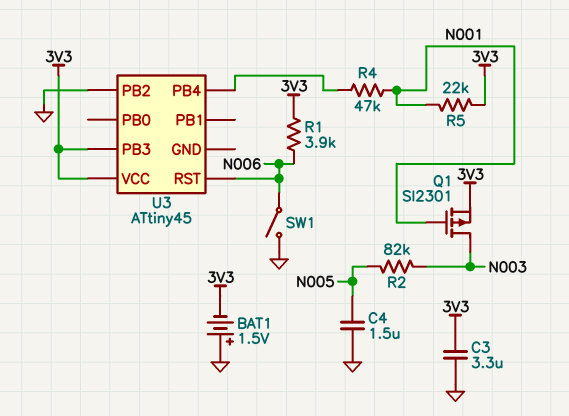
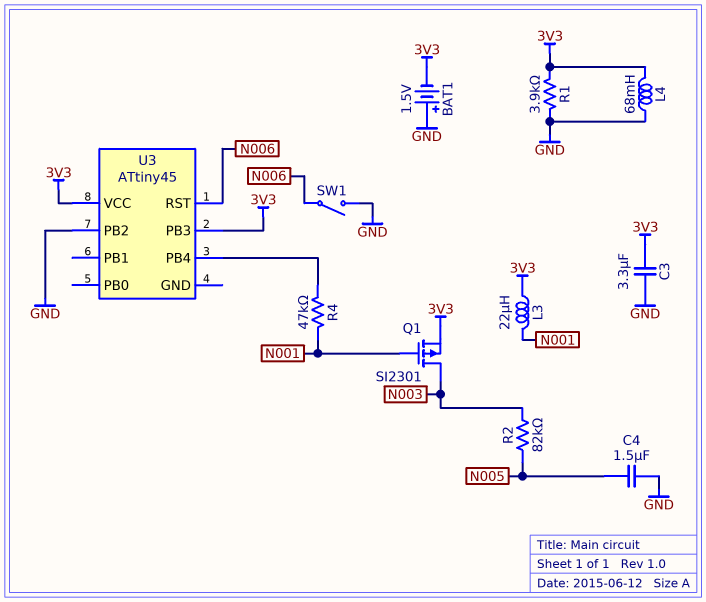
L3: none -> 22uH (3V3, N001)
L4: none -> 68mH (3V3, GND)
R1: 3.9k (3V3, N006) -> 3.9k (3V3, GND)
R5: 22k (3V3, N001) -> none

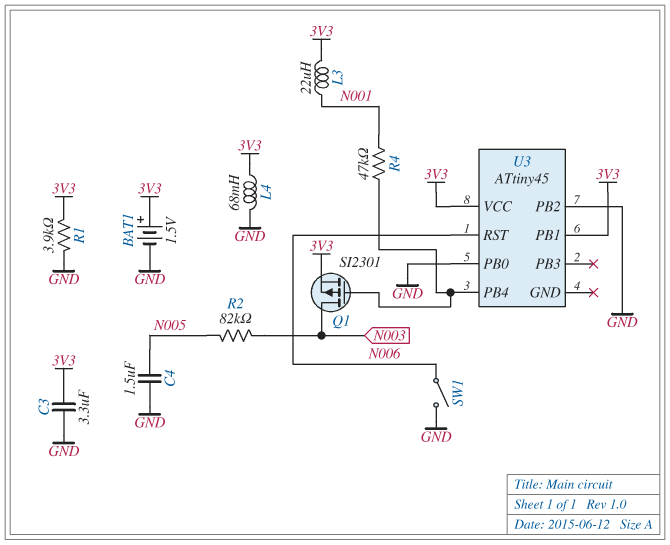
BAT1: 1.5V (plus GND, minus 3V3) -> 1.5V (plus 3V3, minus GND)
Q1: PMOS SI2301 (G N001, D N003, S 3V3) -> PMOS SI2301 (G U3/PB4, D N003, S 3V3)
U3 pin PB0: none -> GND
U3 pin PB1: none -> 3V3
U3 pin PB3: 3V3 -> none

